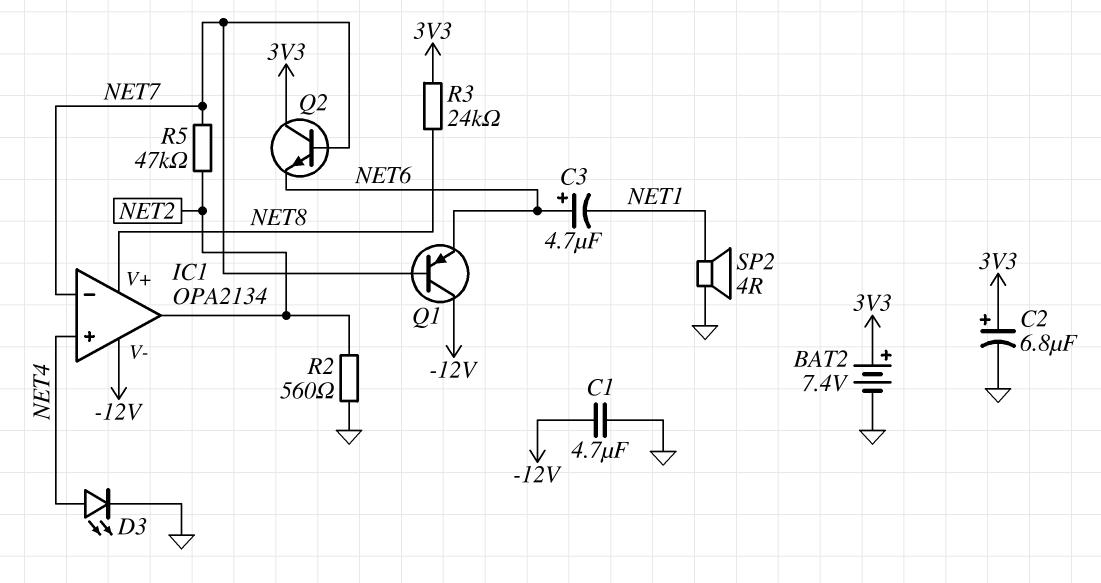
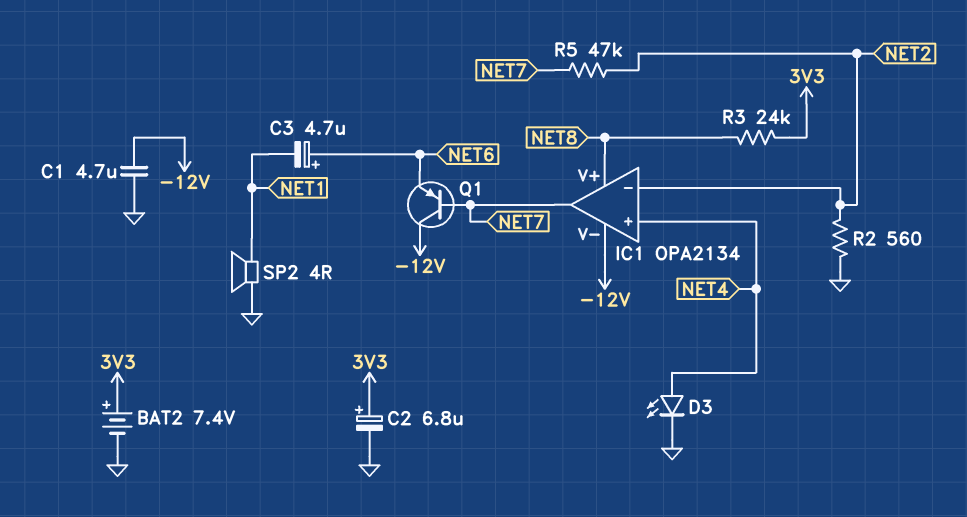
IC1 pin in-: NET7 -> NET2
IC1 pin out: NET2 -> NET7
Q2: NPN (B NET7, C 3V3, E NET6) -> none

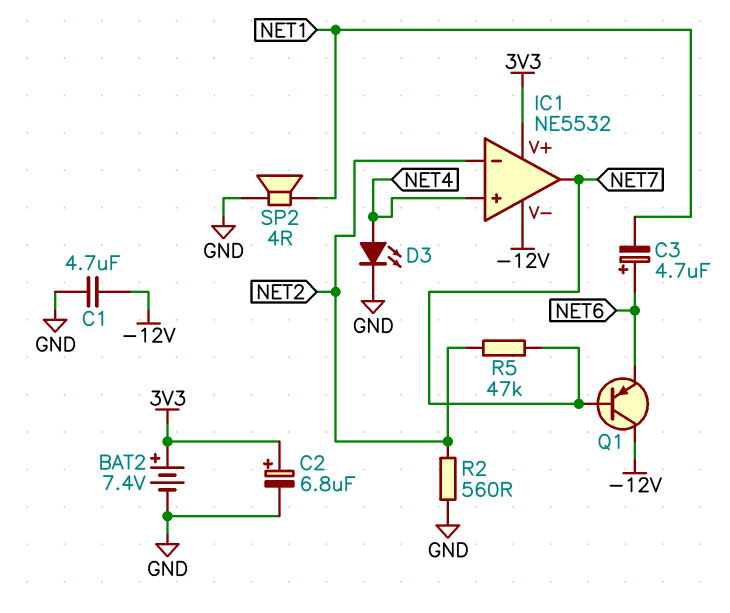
IC1: OPA2134 -> NE5532
IC1 pin V+: NET8 -> 3V3
R3: 24k (3V3, NET8) -> none

